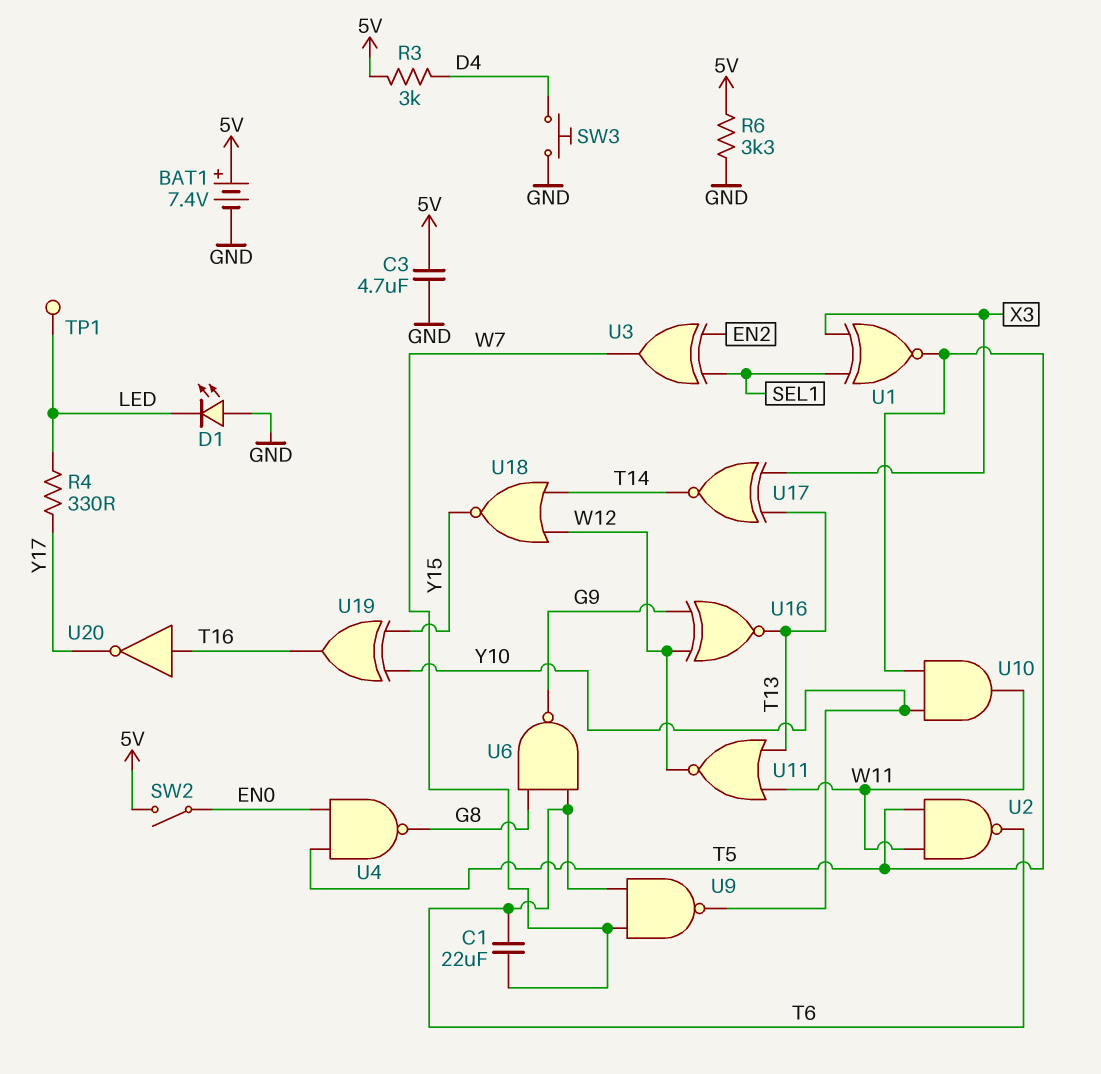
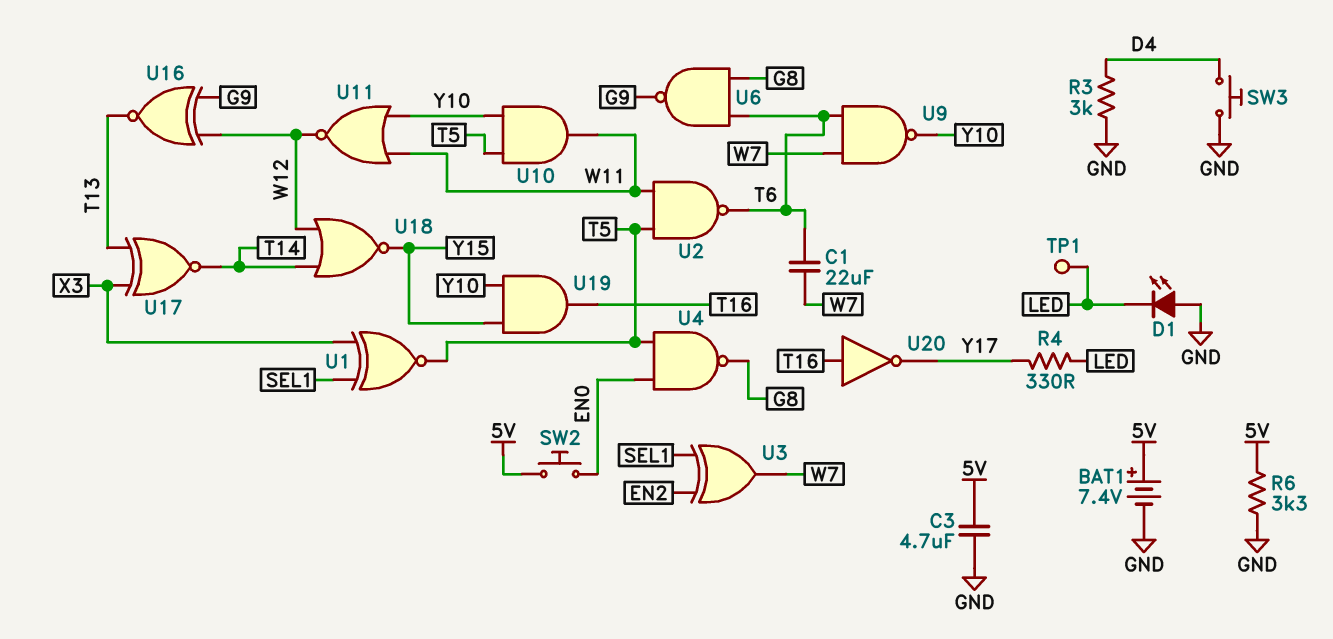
R3: 3k (5V, D4) -> 3k (D4, GND)
SW2: switch (5V, EN0) -> button (5V, EN0)
U11: NOR (in T13, in W11, out W12) -> NOR (in W11, in Y10, out W12)
U19: XOR (in Y10, in Y15, out T16) -> AND (in Y10, in Y15, out T16)

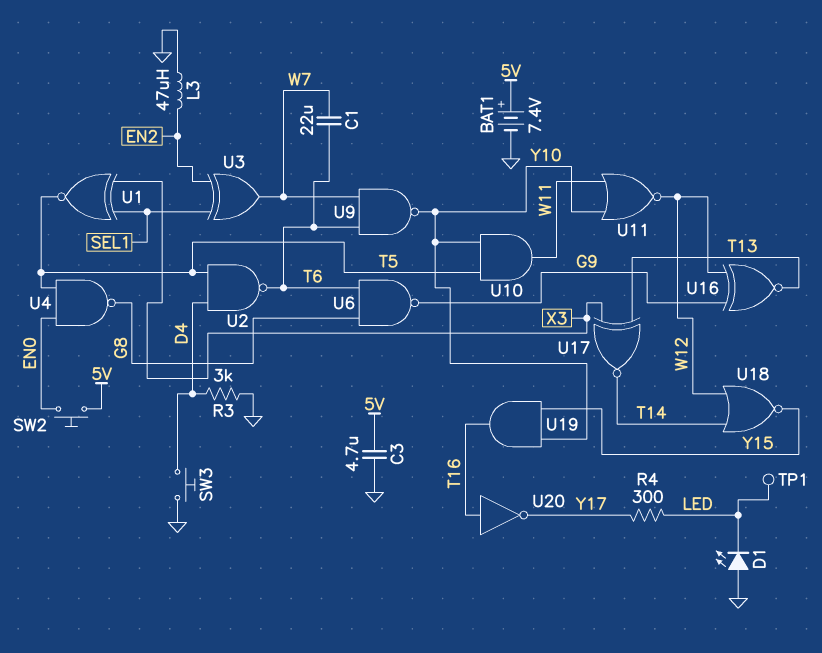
L3: none -> 47uH (EN2, GND)
R4: 330 (LED, Y17) -> 300 (LED, Y17)
R6: 3.3k (5V, GND) -> none
U2: NAND (in T5, in W11, out T6) -> NAND (in D4, in T5, out T6)

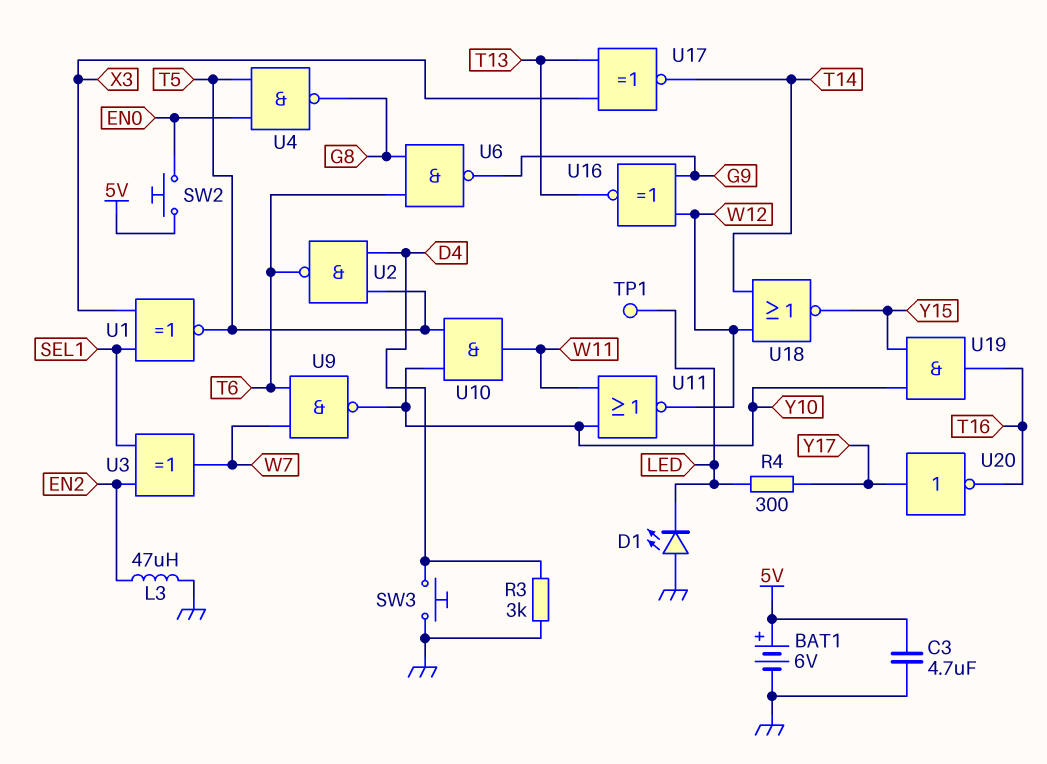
BAT1: 7.4V (plus 5V, minus GND) -> 6V (plus 5V, minus GND)
C1: 22uF (T6, W7) -> none
U20: NOT (in T16, out Y17) -> NOT (in Y17, out T16)

